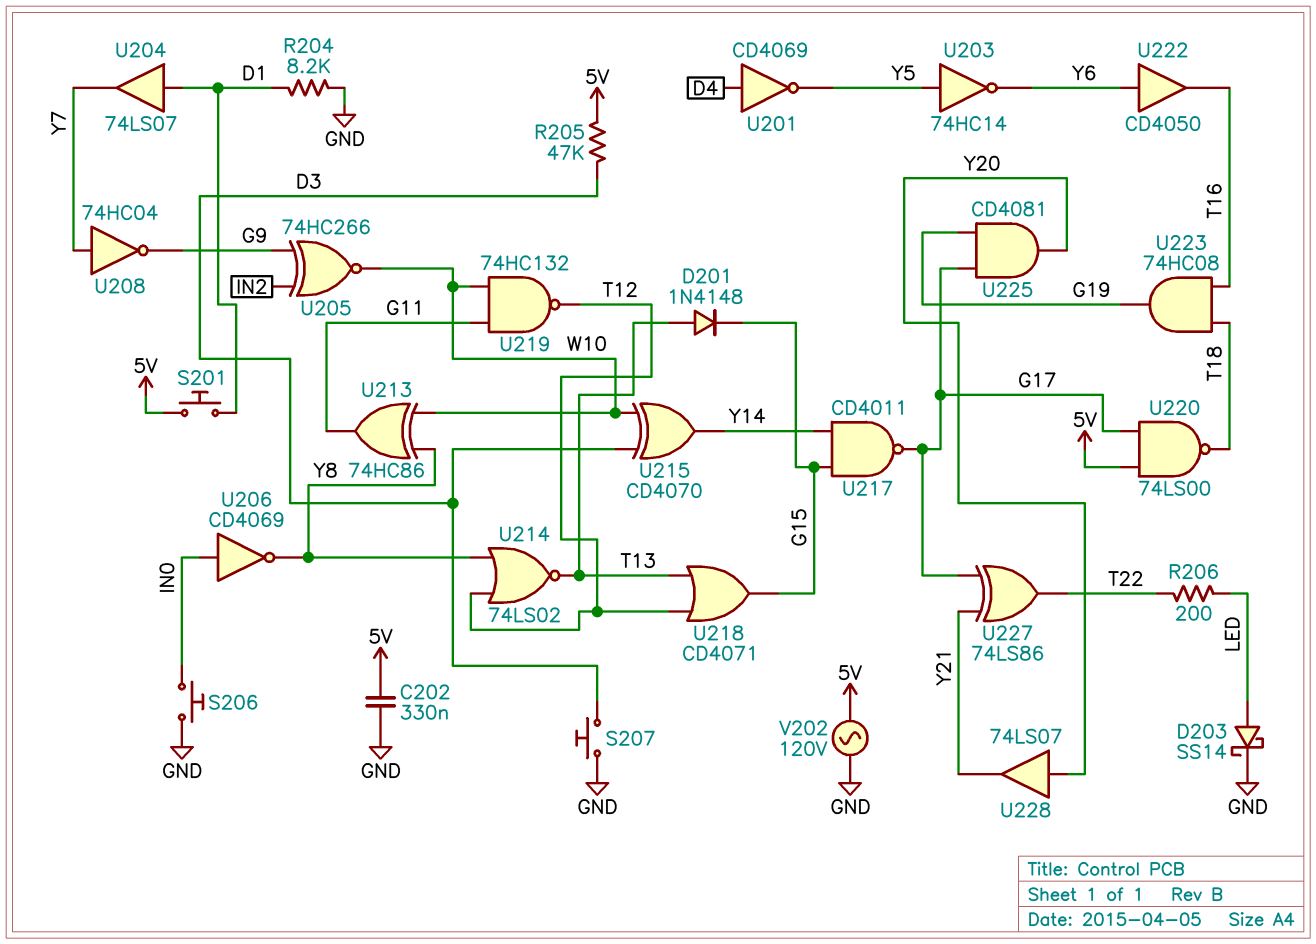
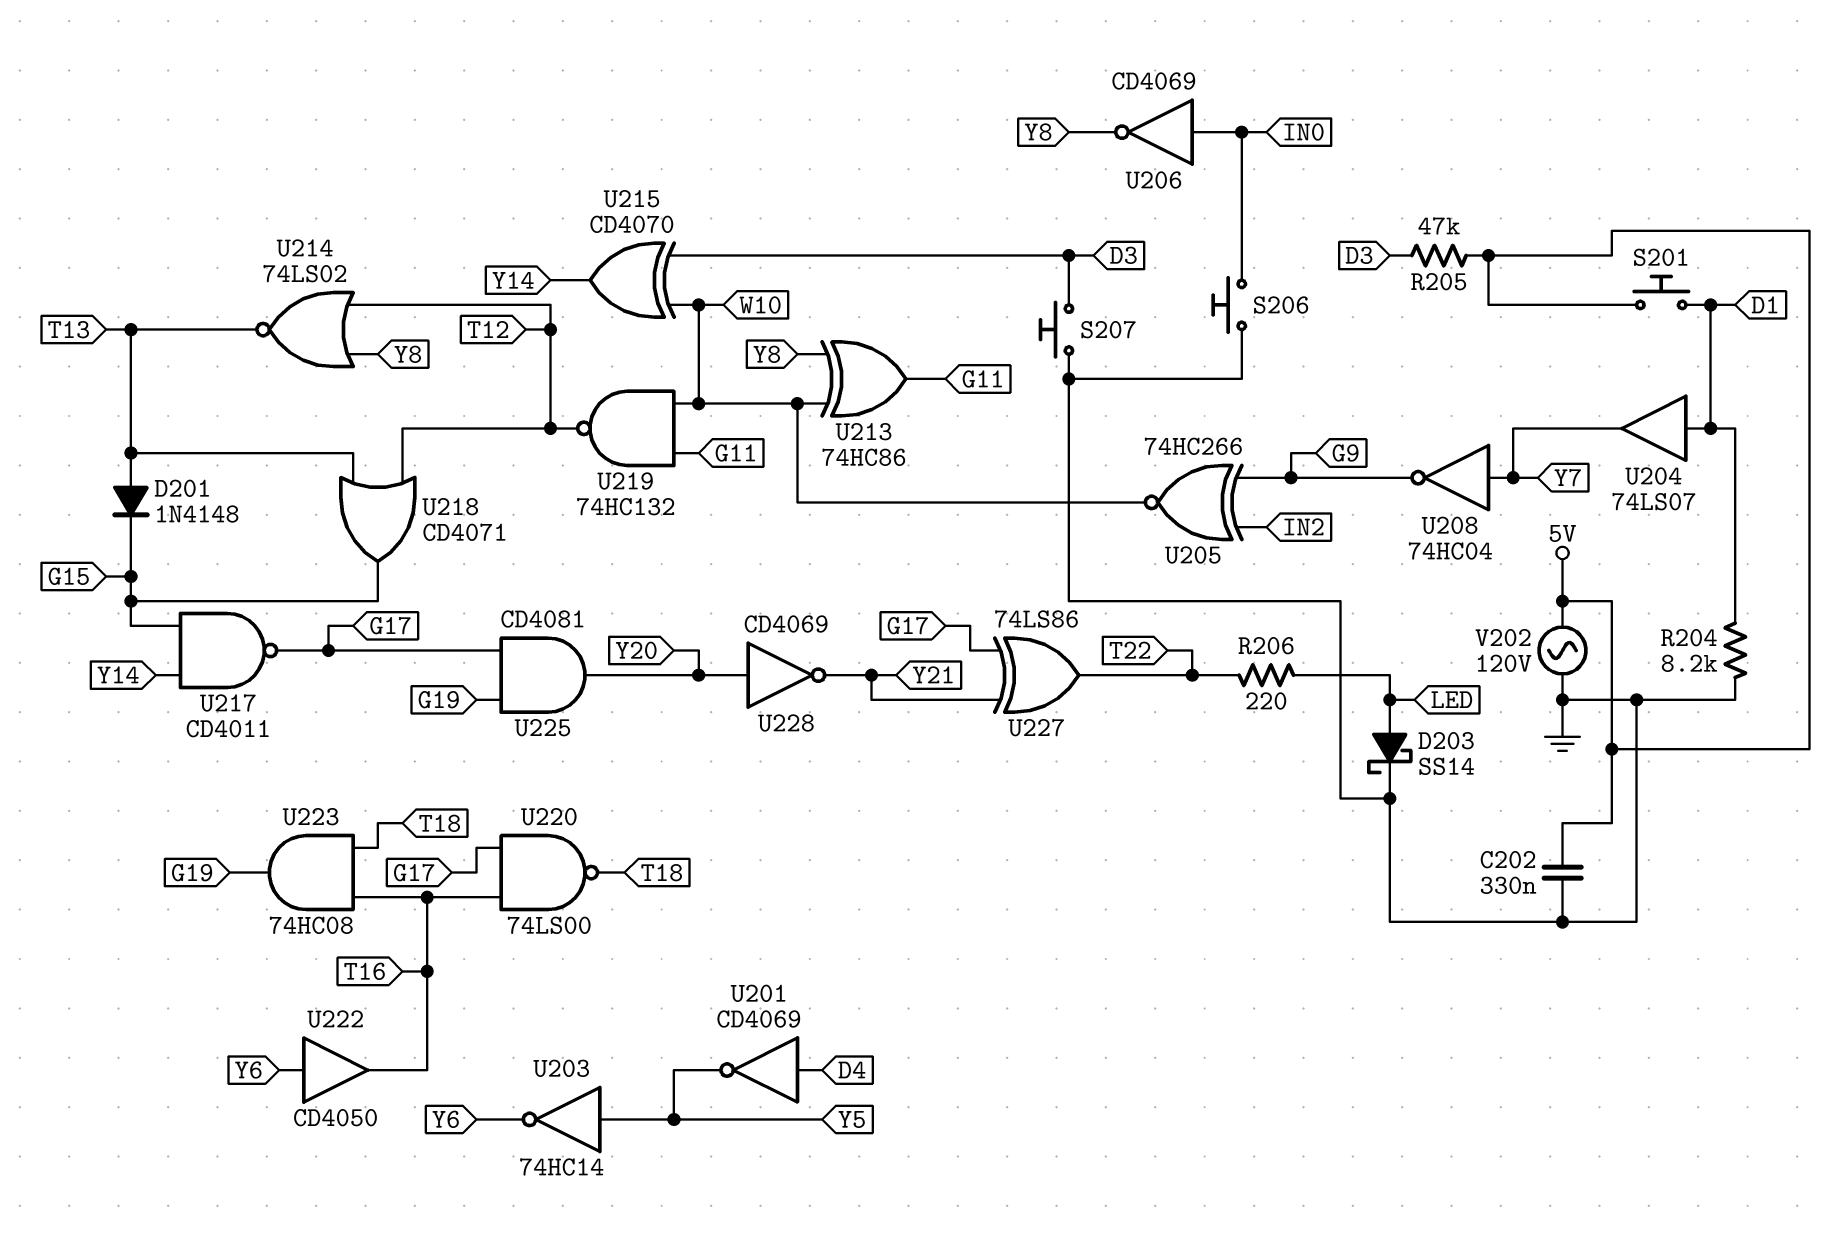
R206: 200 (LED, T22) -> 220 (LED, T22)
U220: NAND 74LS00 (in 5V, in G17, out T18) -> NAND 74LS00 (in G17, in T16, out T18)
U228: buffer 74LS07 (in Y20, out Y21) -> NOT CD4069 (in Y20, out Y21)

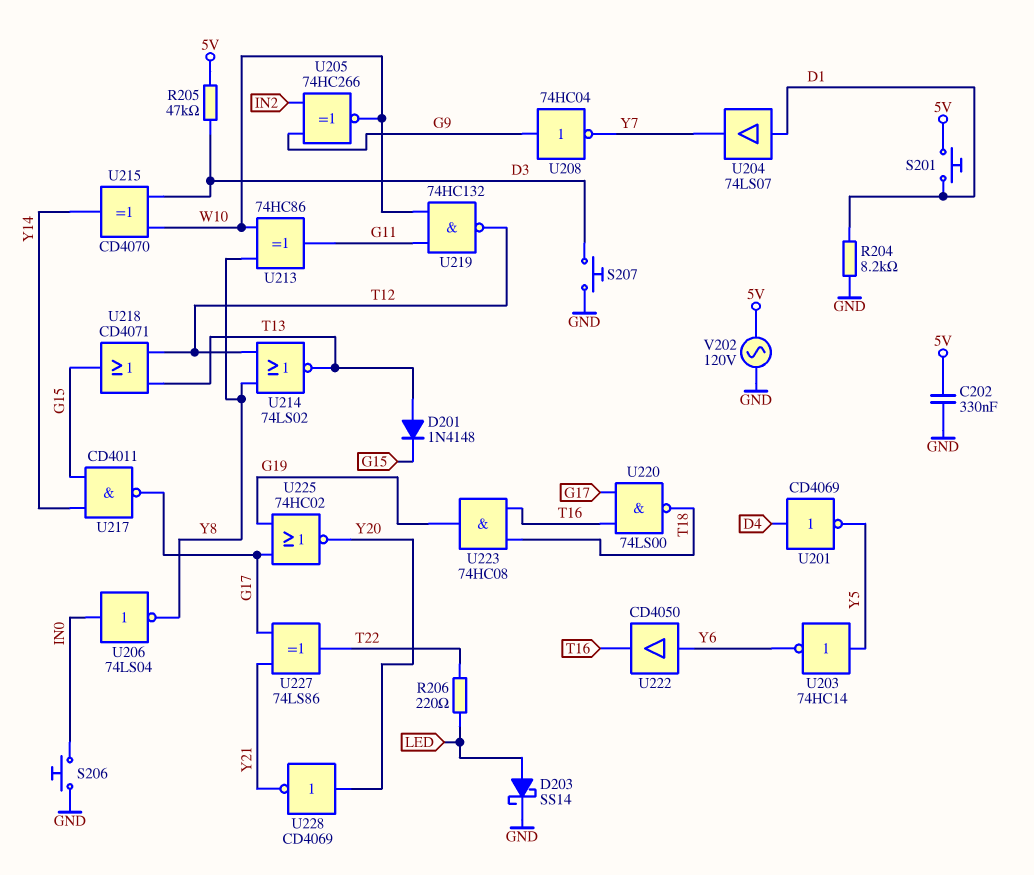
U206: NOT CD4069 (in IN0, out Y8) -> NOT 74LS04 (in IN0, out Y8)
U208: NOT 74HC04 (in Y7, out G9) -> NOT 74HC04 (in G9, out Y7)
U225: AND CD4081 (in G17, in G19, out Y20) -> NOR 74HC02 (in G17, in G19, out Y20)

